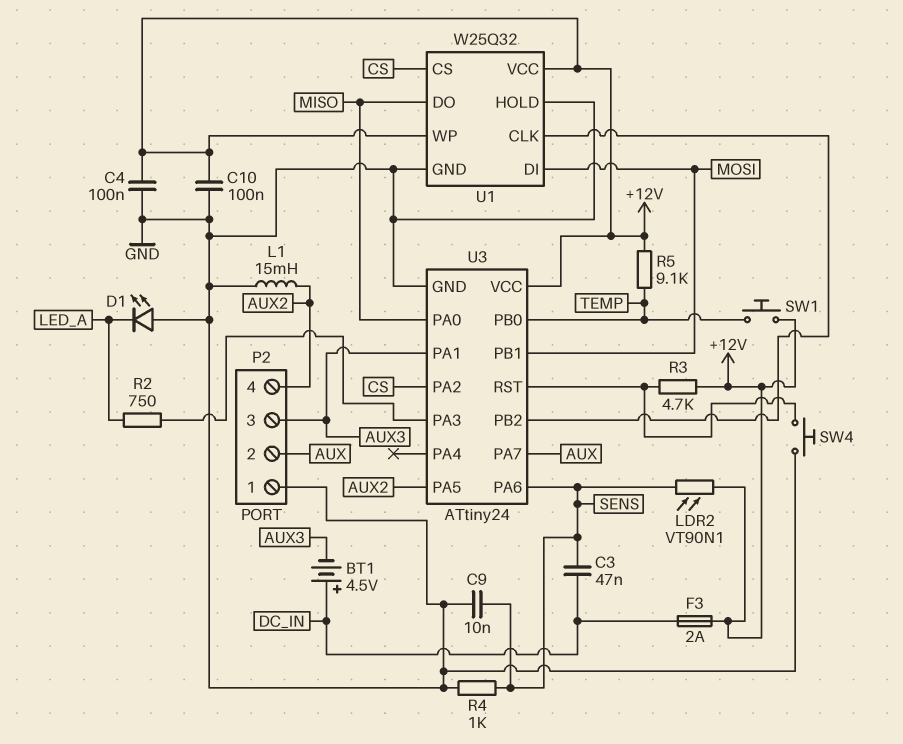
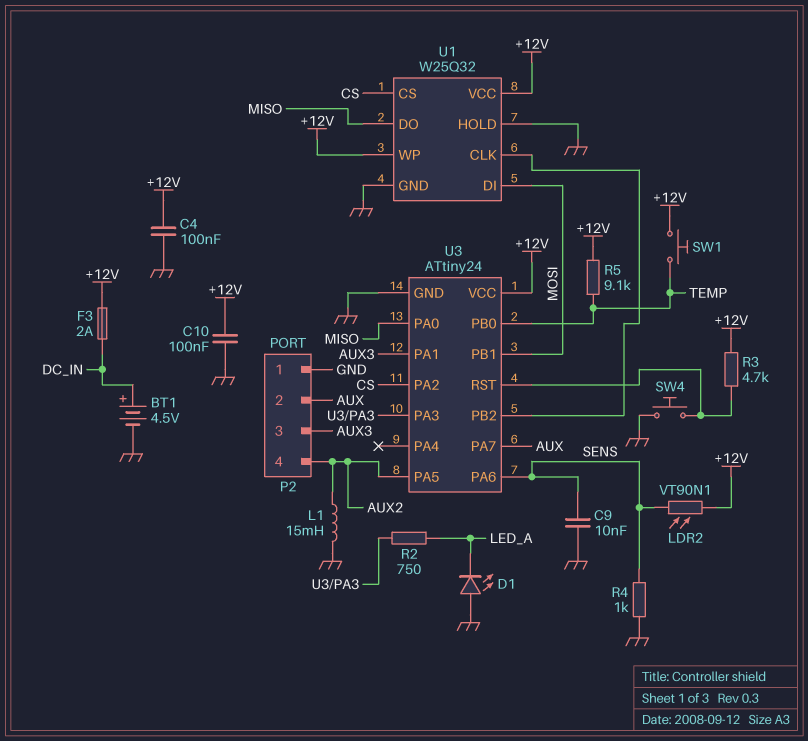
BT1: 4.5V (plus DC_IN, minus AUX3) -> 4.5V (plus DC_IN, minus GND)
C3: 47nF (DC_IN, SENS) -> none

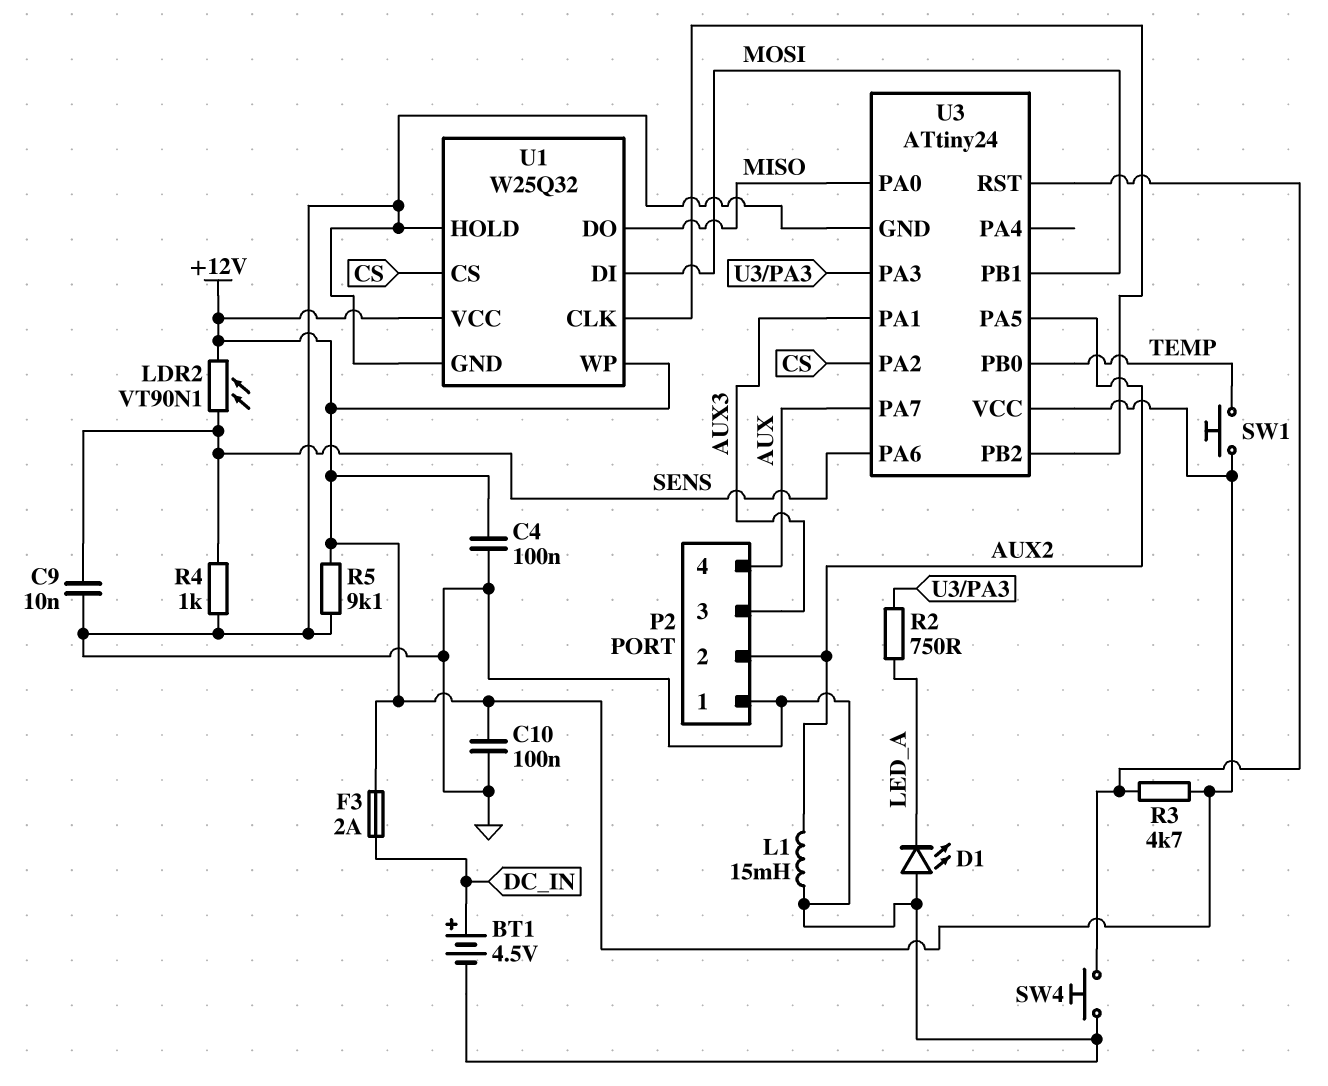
P2 pin 2: AUX -> AUX2
P2 pin 4: AUX2 -> AUX
R5: 9.1k (+12V, TEMP) -> 9.1k (+12V, GND)

